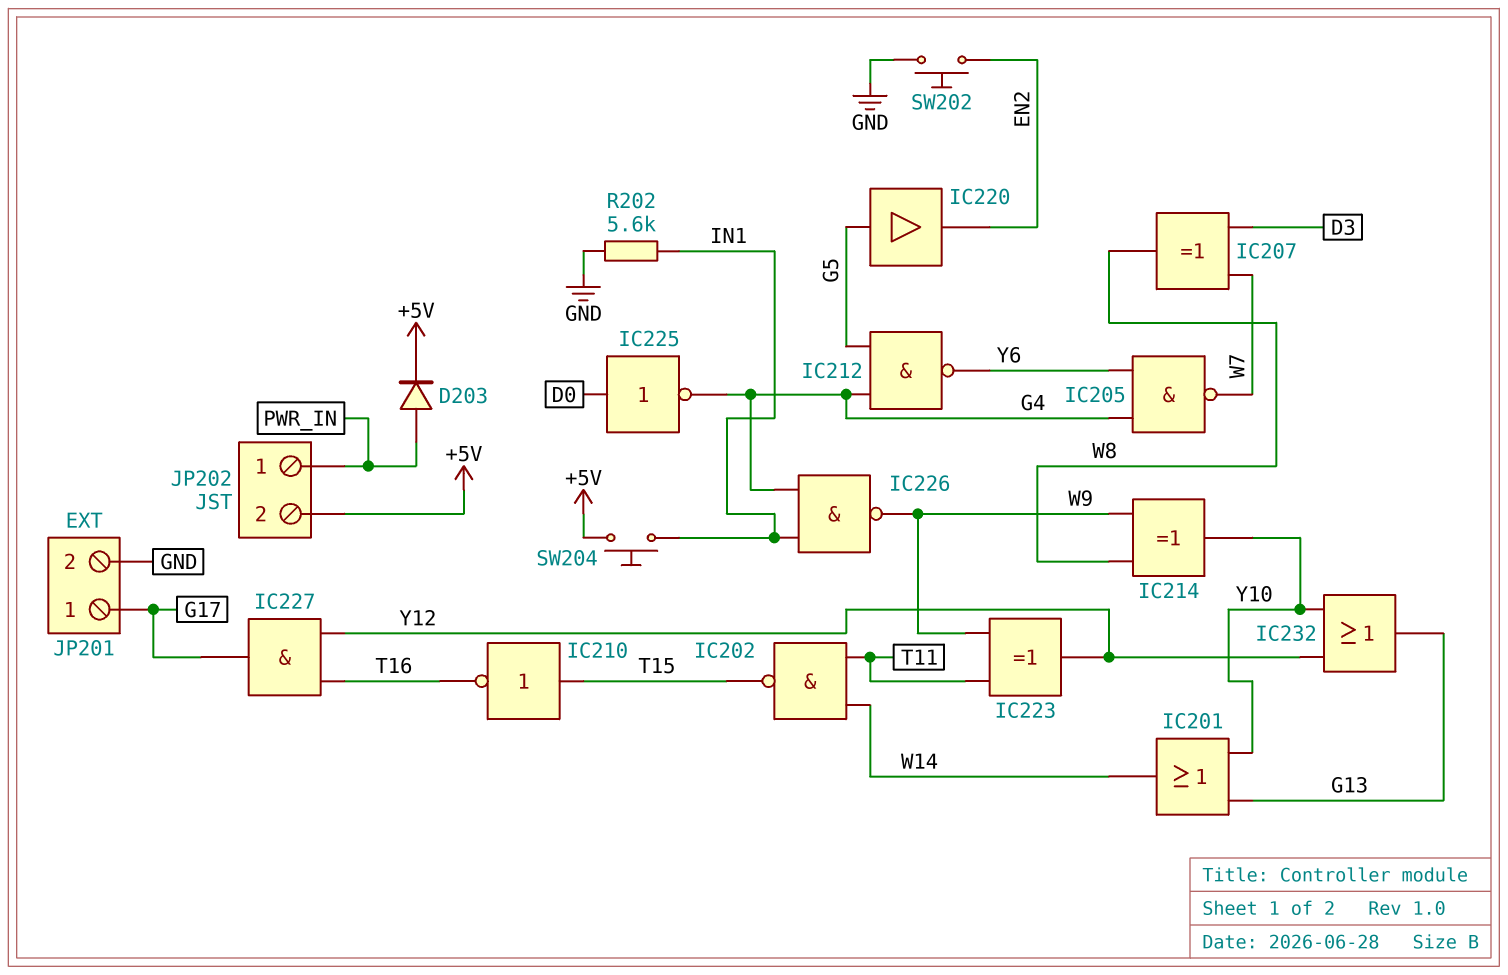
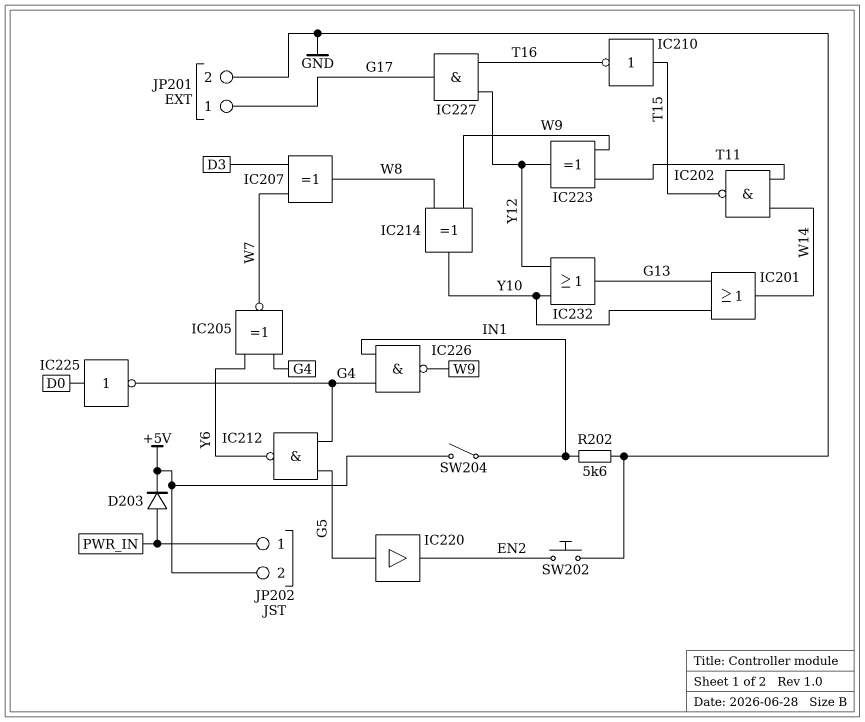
IC205: NAND (in G4, in Y6, out W7) -> XNOR (in G4, in Y6, out W7)
SW204: button (+5V, IN1) -> switch (+5V, IN1)

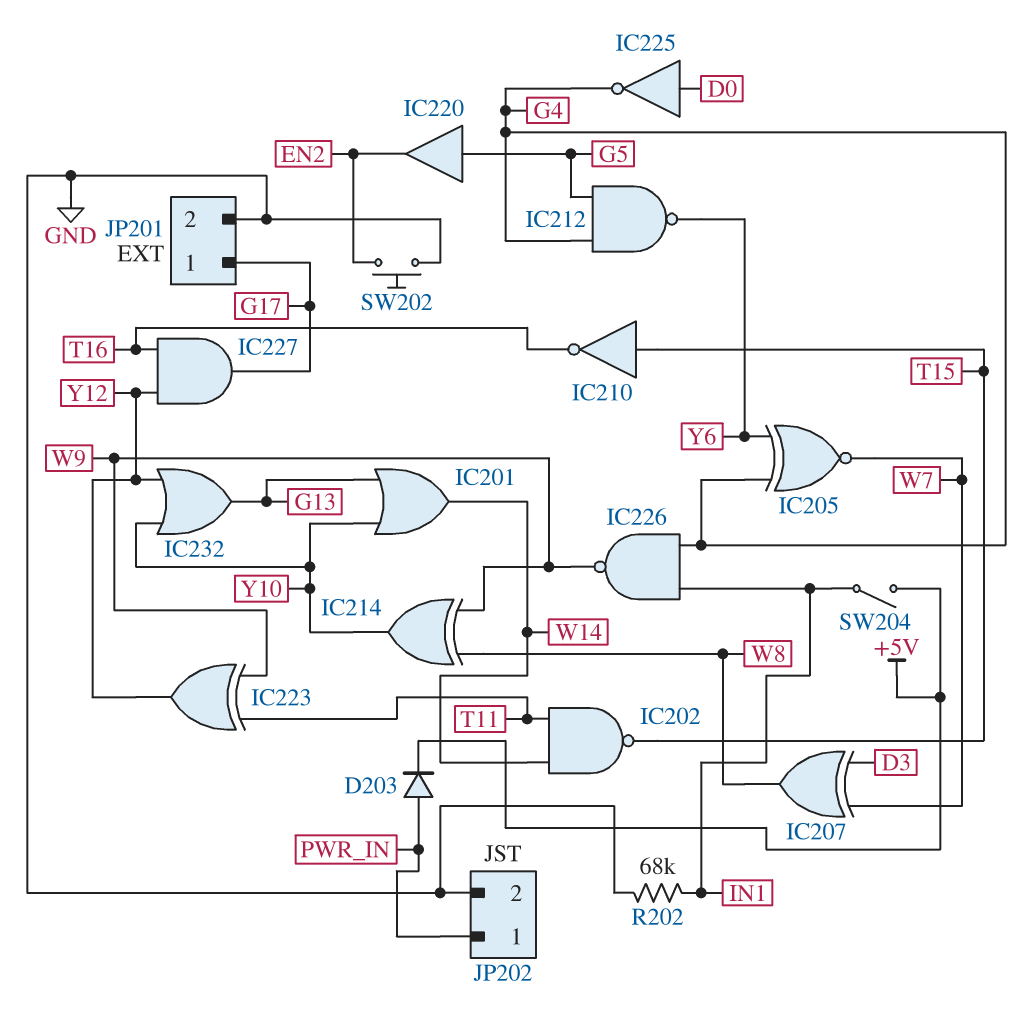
JP202 pin 2: +5V -> GND
R202: 5.6k (GND, IN1) -> 68k (GND, IN1)

